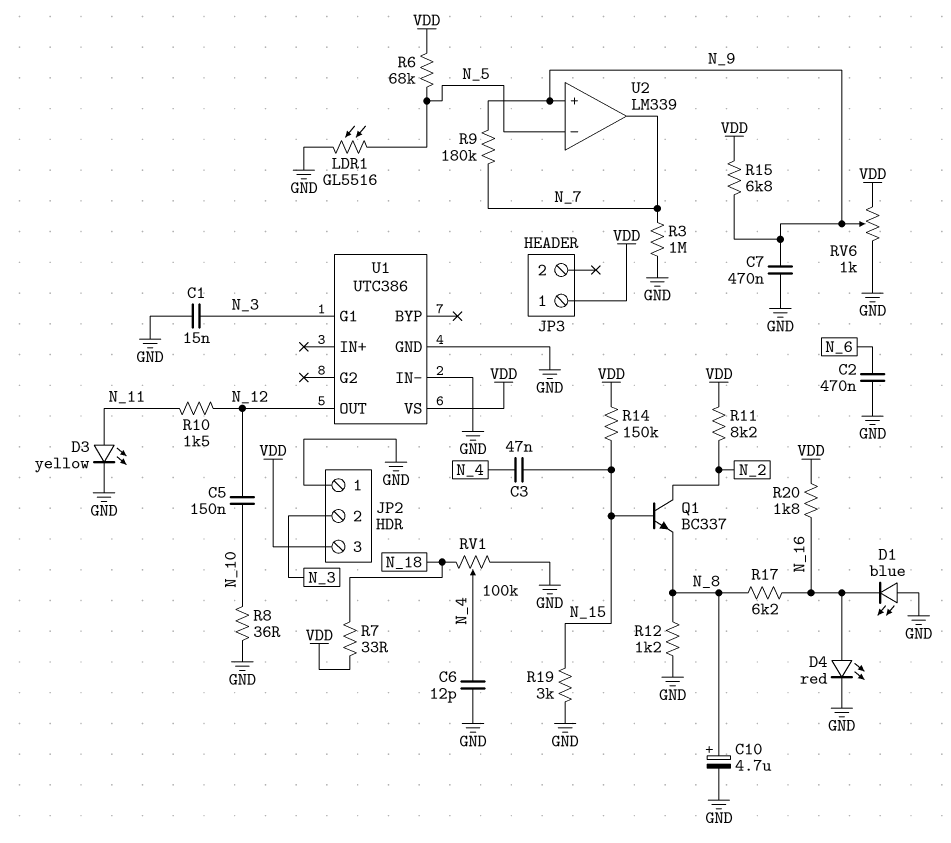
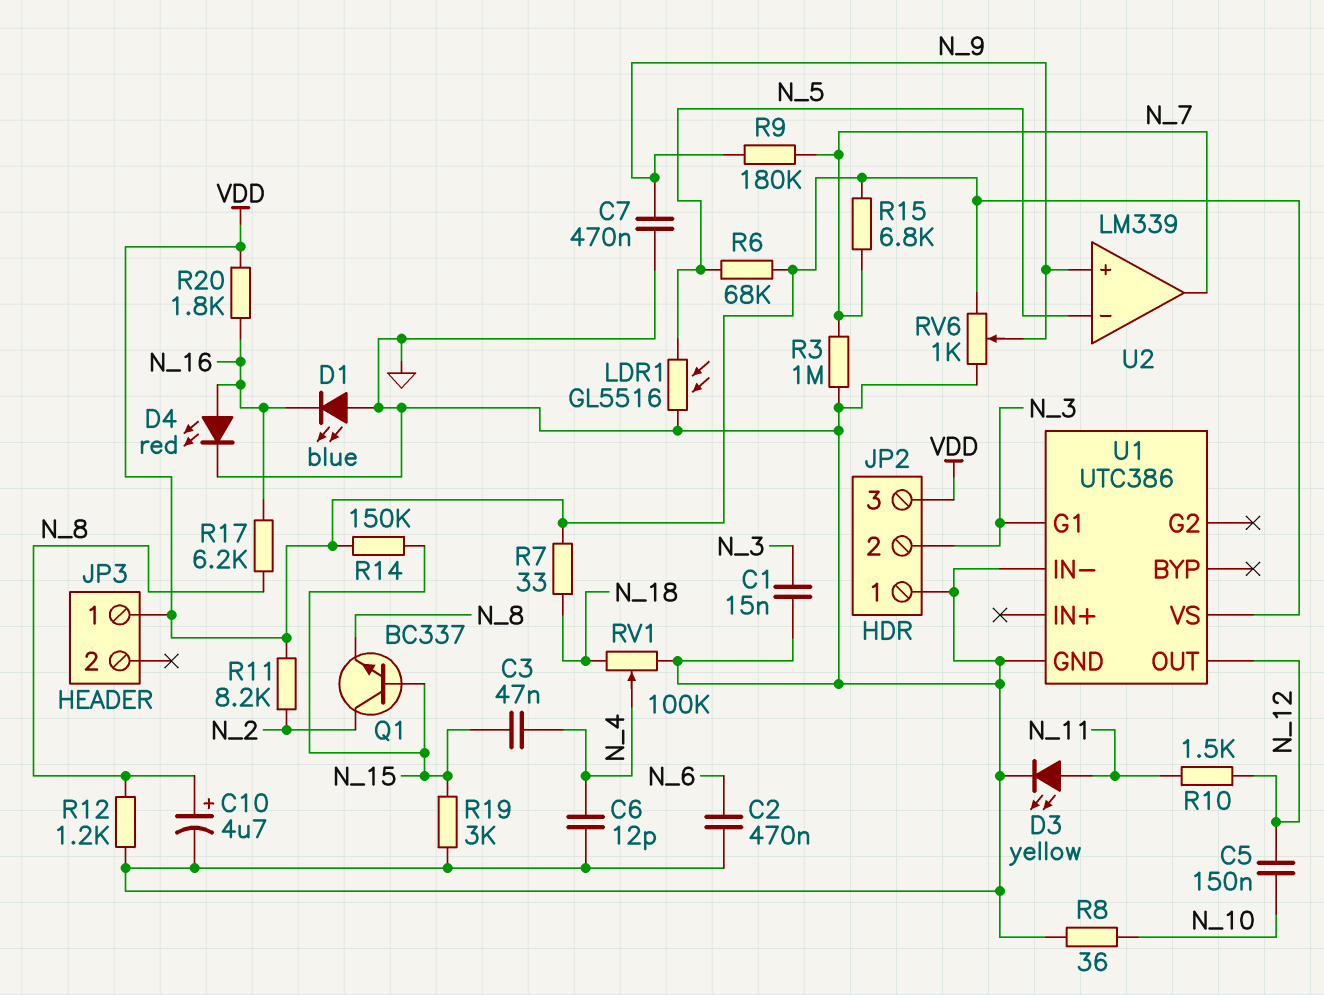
R15: 6.8k (N_9, VDD) -> 6.8k (N_7, VDD)

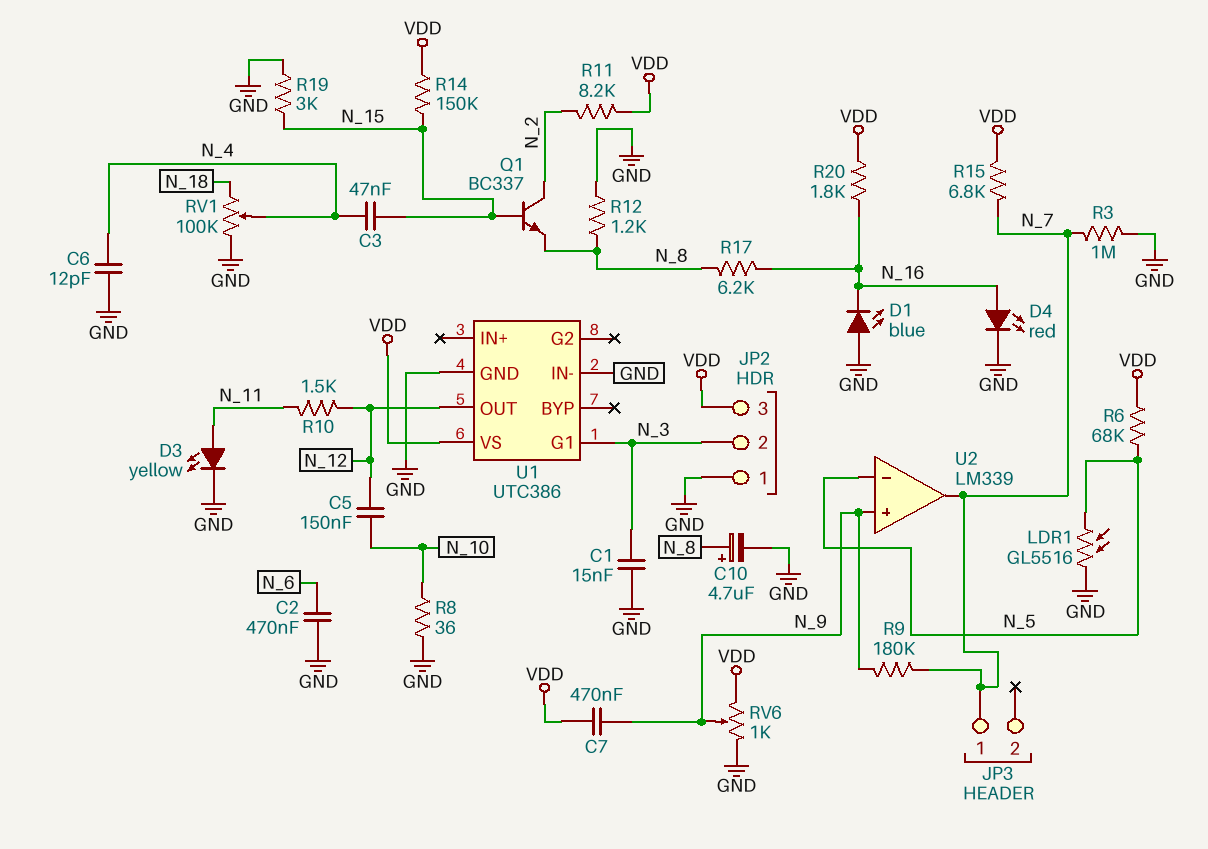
C7: 470nF (GND, N_9) -> 470nF (N_9, VDD)
JP3 pin 1: VDD -> N_7
R7: 33 (N_18, VDD) -> none

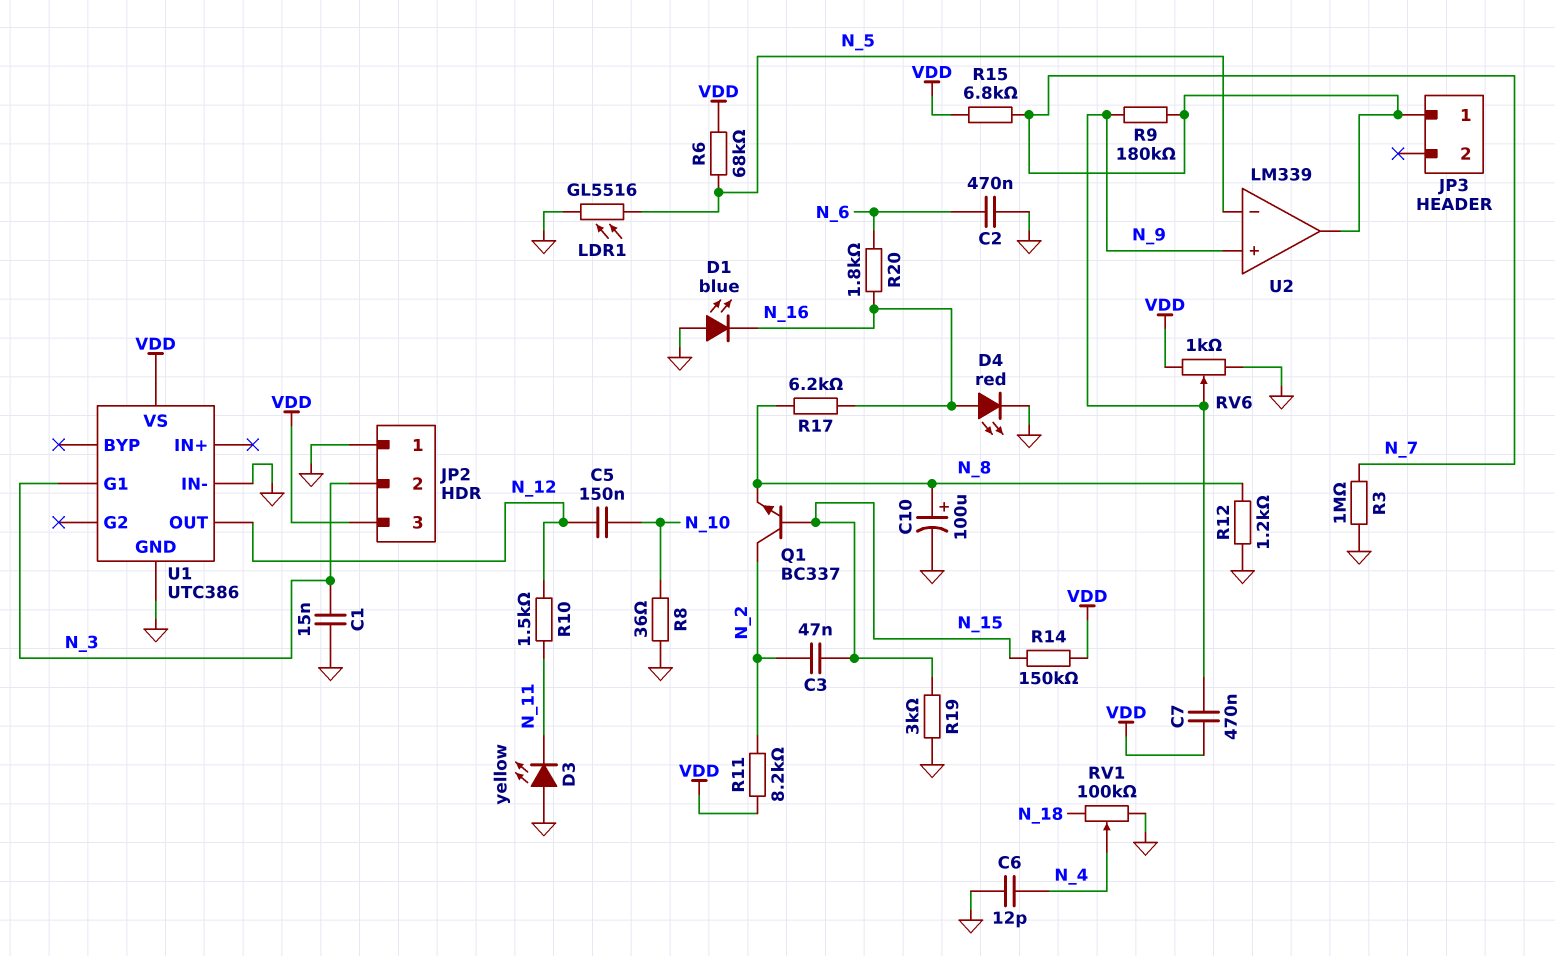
C3: 47nF (N_4, N_15) -> 47nF (N_2, N_15)
C10: 4.7uF (plus N_8, minus GND) -> 100uF (plus N_8, minus GND)
D3: LED yellow (A N_11, K GND) -> LED yellow (A GND, K N_11)
R20: 1.8k (N_16, VDD) -> 1.8k (N_6, N_16)

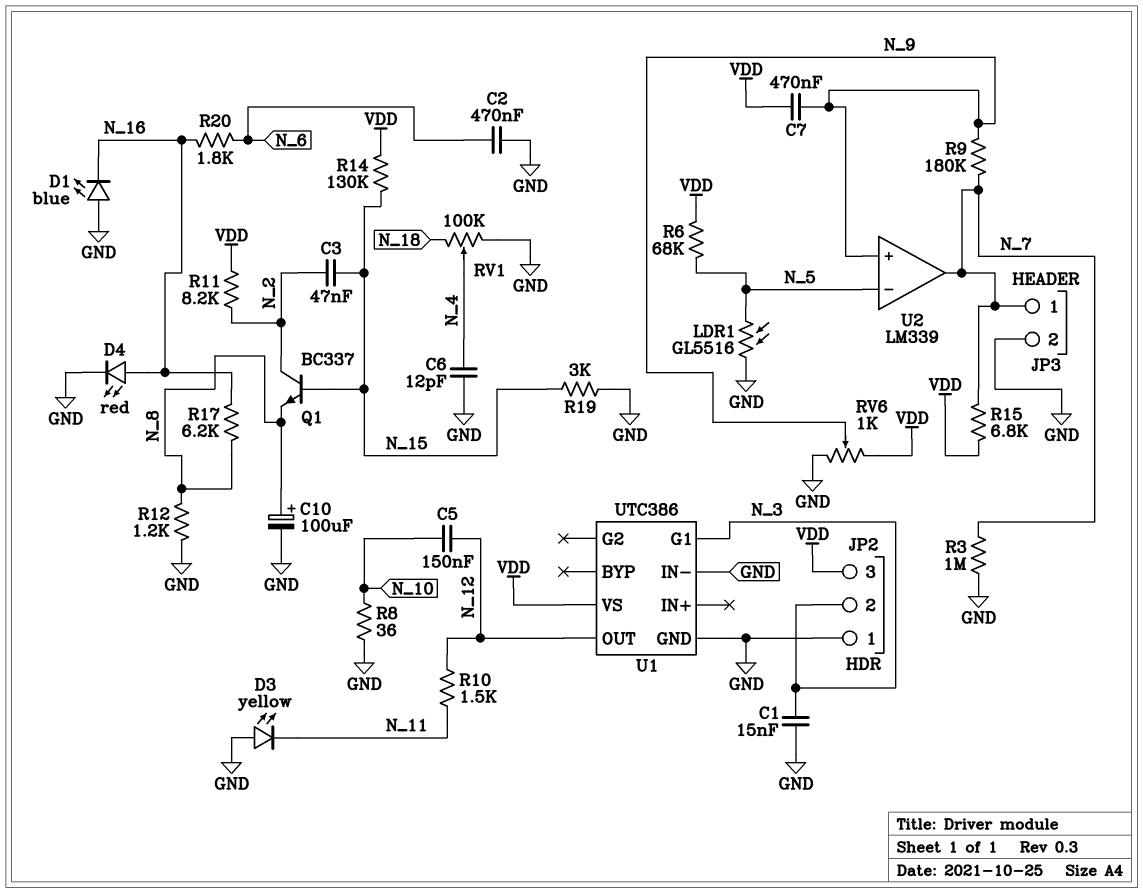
JP3 pin 2: none -> GND
R14: 150k (N_15, VDD) -> 130k (N_15, VDD)

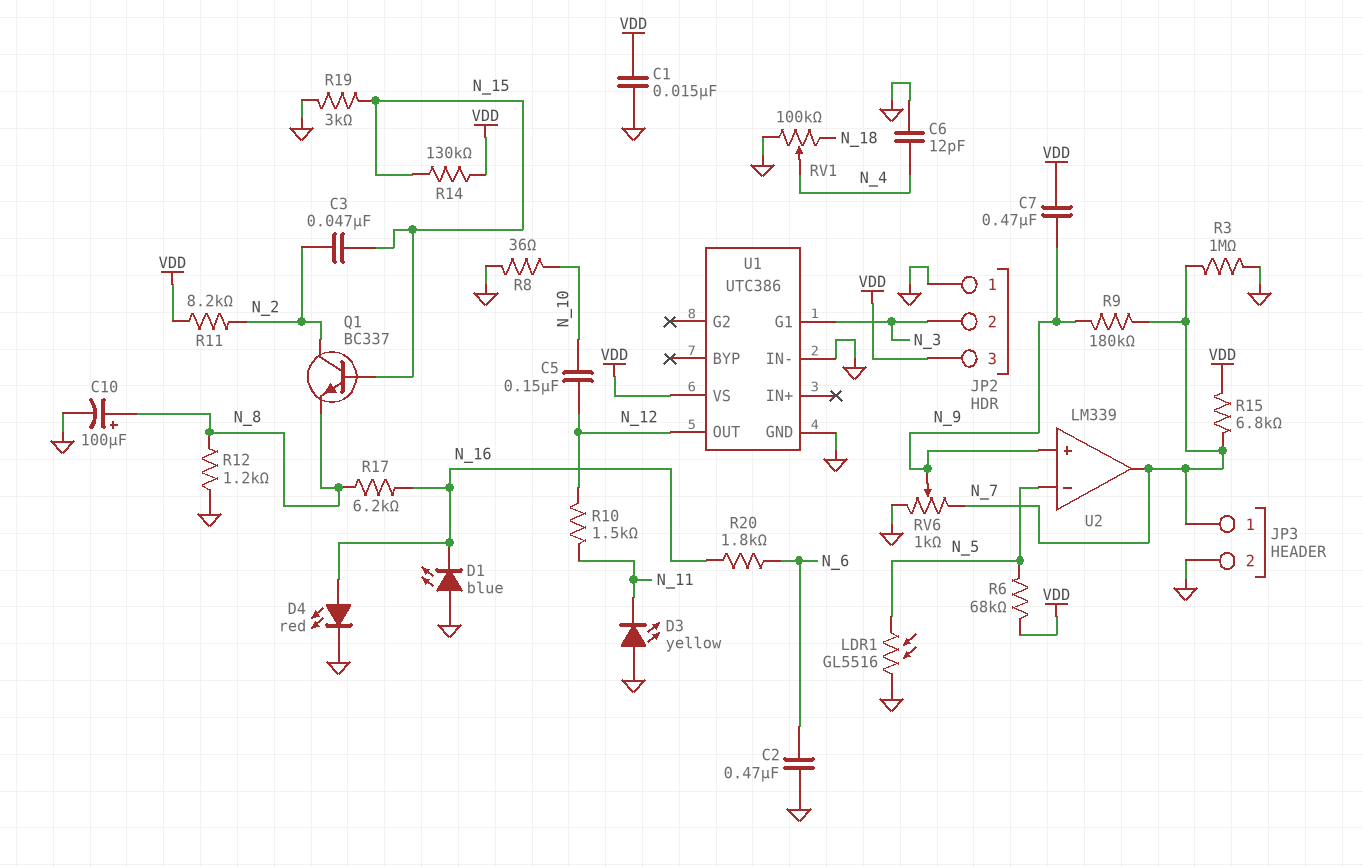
C1: 15nF (GND, N_3) -> 15nF (GND, VDD)
RV6: 1k (GND, VDD, wiper N_9) -> 1k (GND, N_7, wiper N_9)

